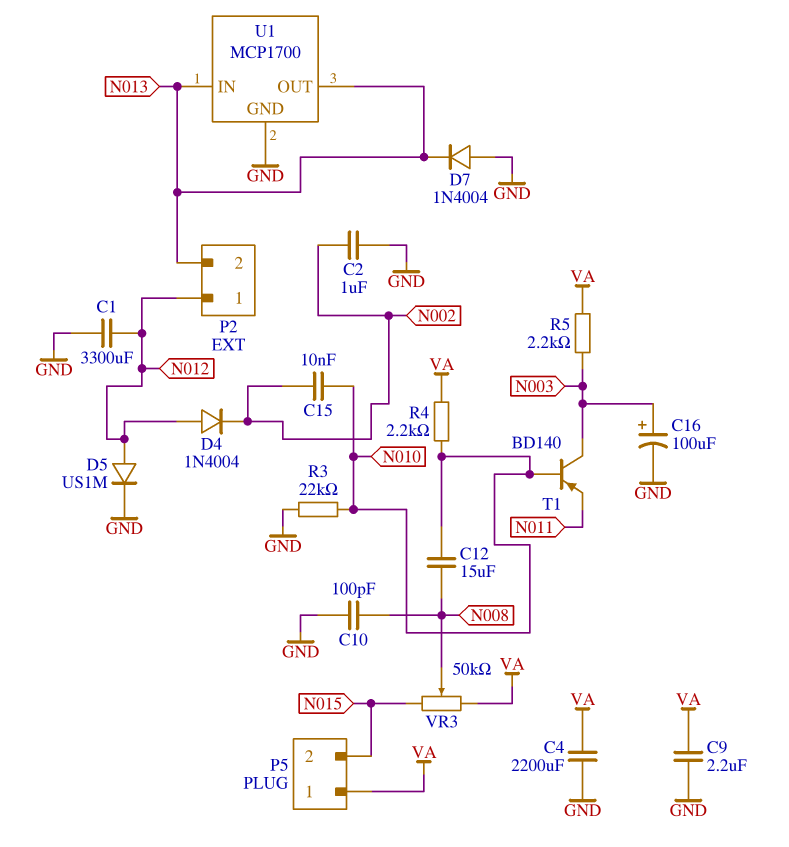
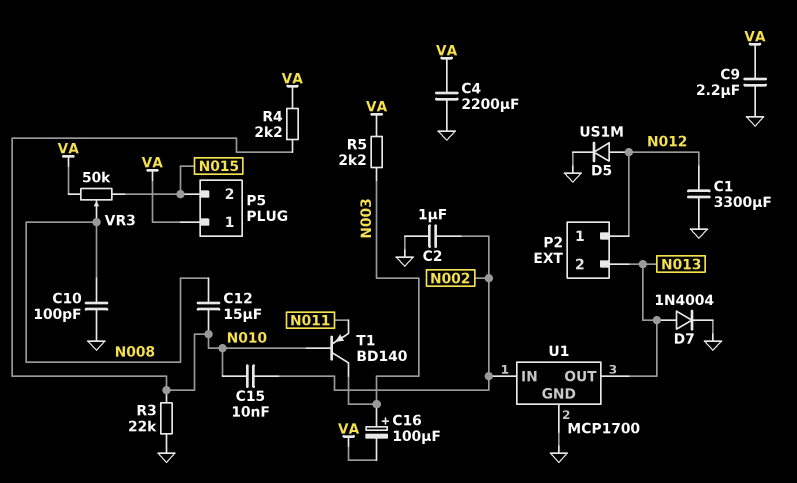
C16: 100uF (plus N003, minus GND) -> 100uF (plus N003, minus VA)
D4: diode 1N4004 (A N012, K N002) -> none
D7: diode 1N4004 (A GND, K N013) -> diode 1N4004 (A N013, K GND)
U1 pin IN: N013 -> N002

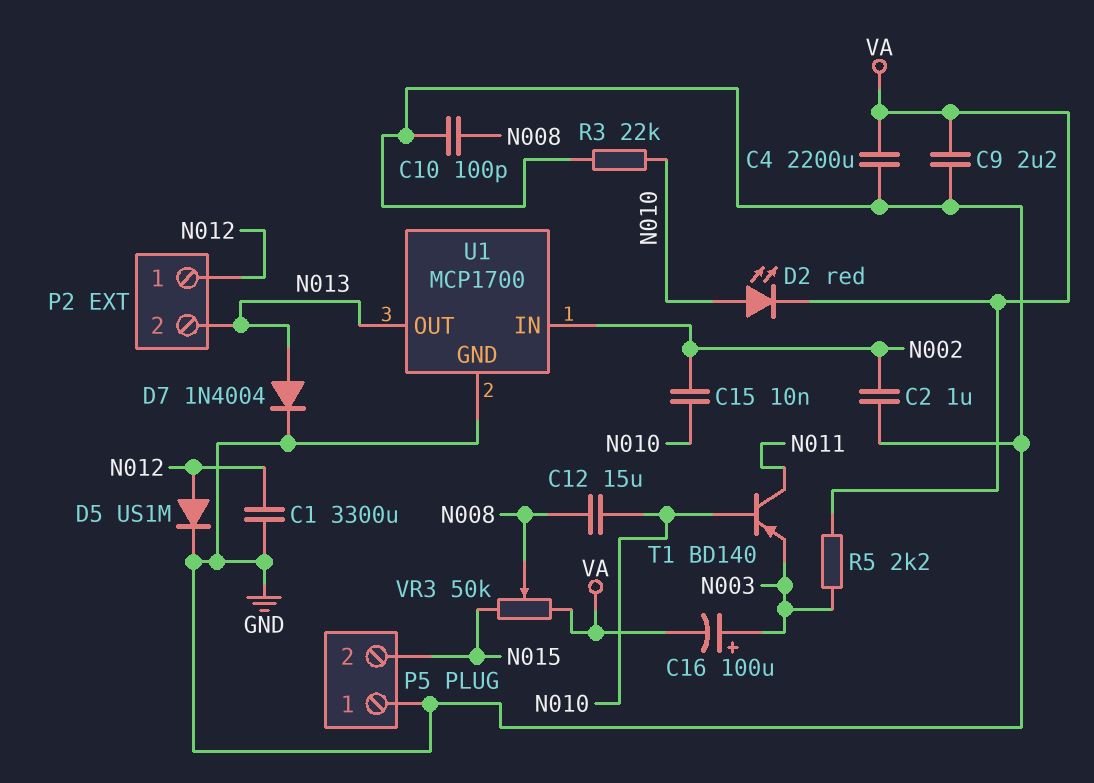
D2: none -> LED red (A N010, K VA)
P5 pin 1: VA -> GND
R4: 2.2k (N010, VA) -> none
T1: PNP BD140 (B N010, C N003, E N011) -> PNP BD140 (B N010, C N011, E N003)

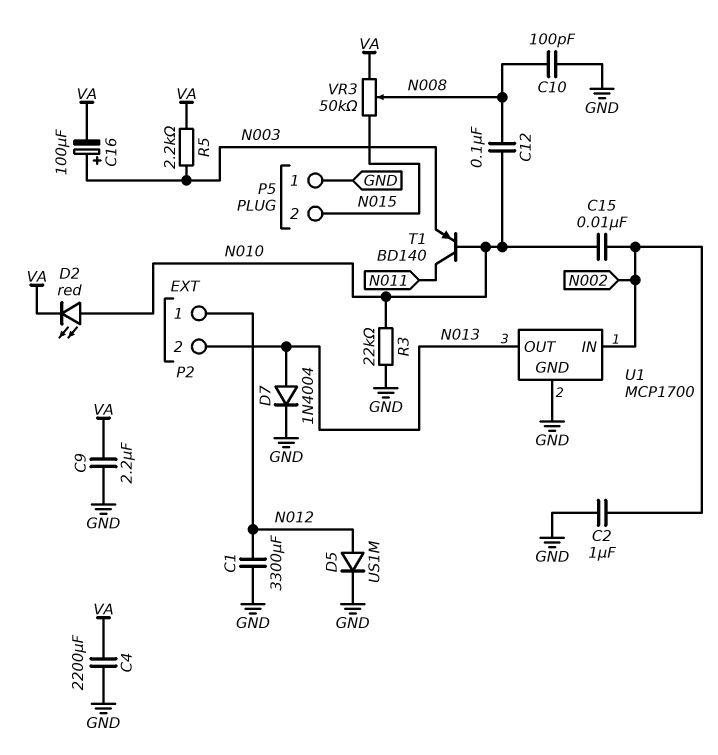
C12: 15uF (N008, N010) -> 100nF (N008, N010)

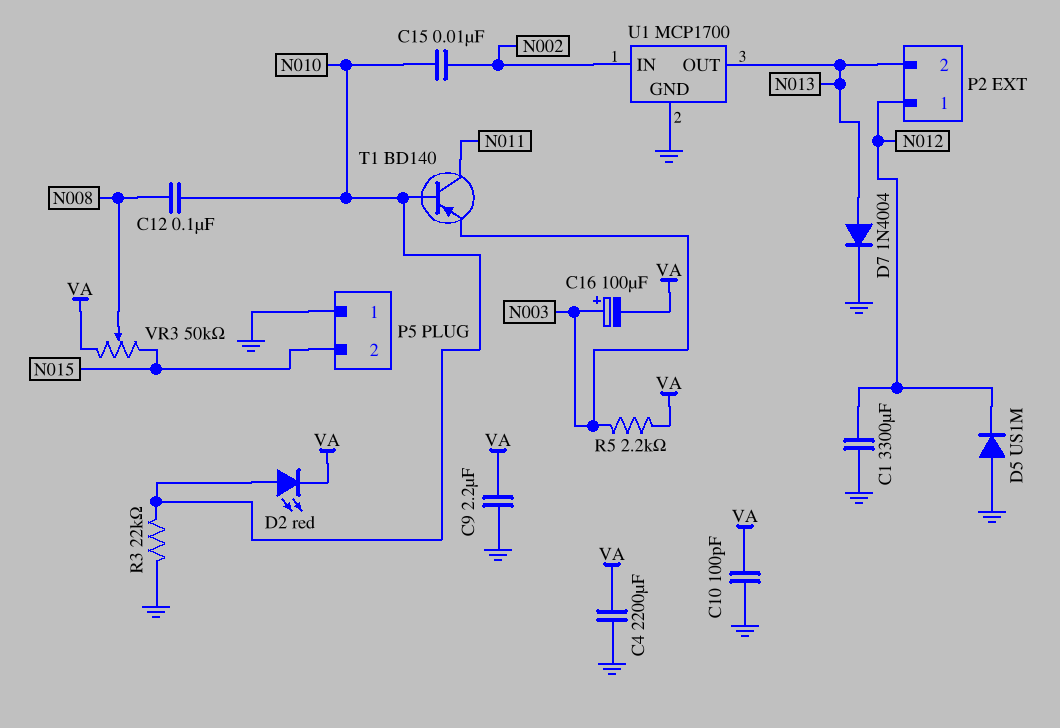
C2: 1uF (GND, N002) -> none
C10: 100pF (GND, N008) -> 100pF (GND, VA)
D5: diode US1M (A N012, K GND) -> diode US1M (A GND, K N012)

